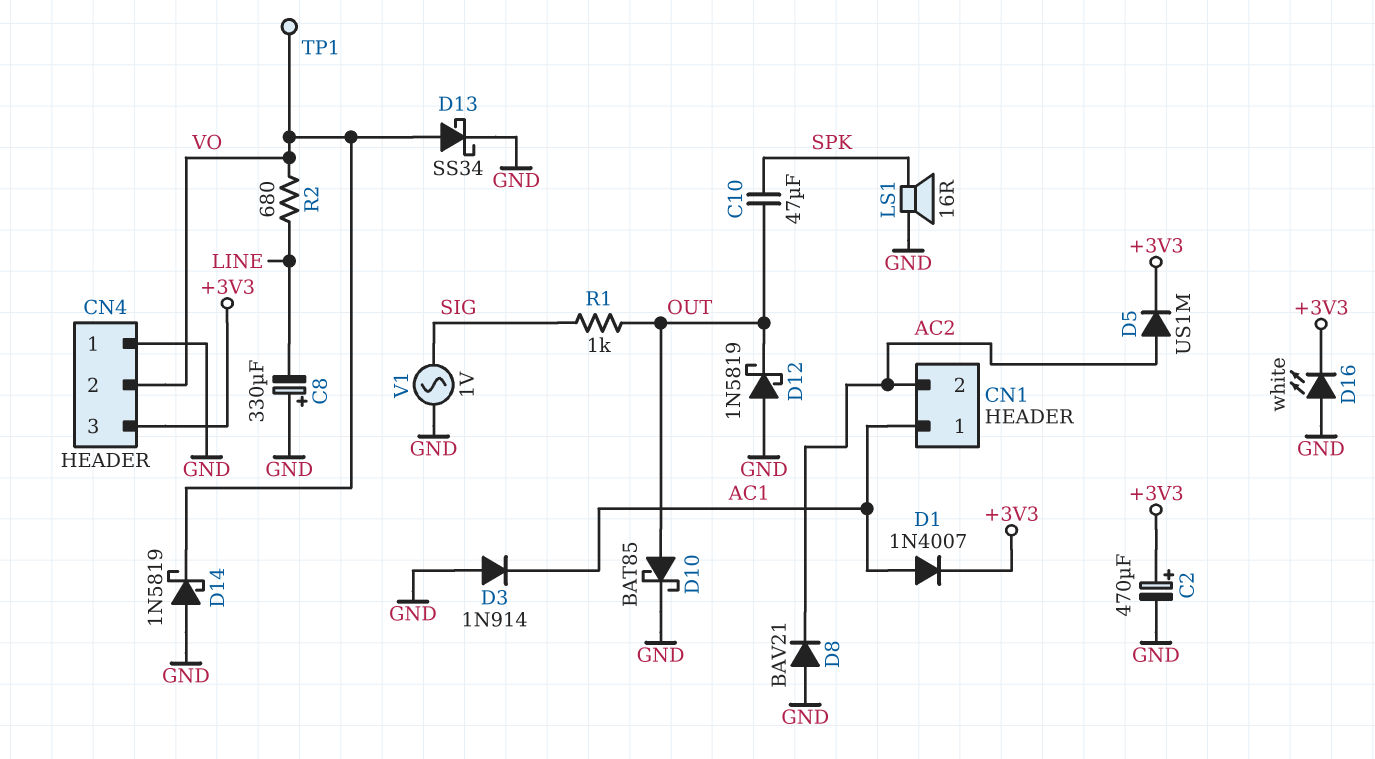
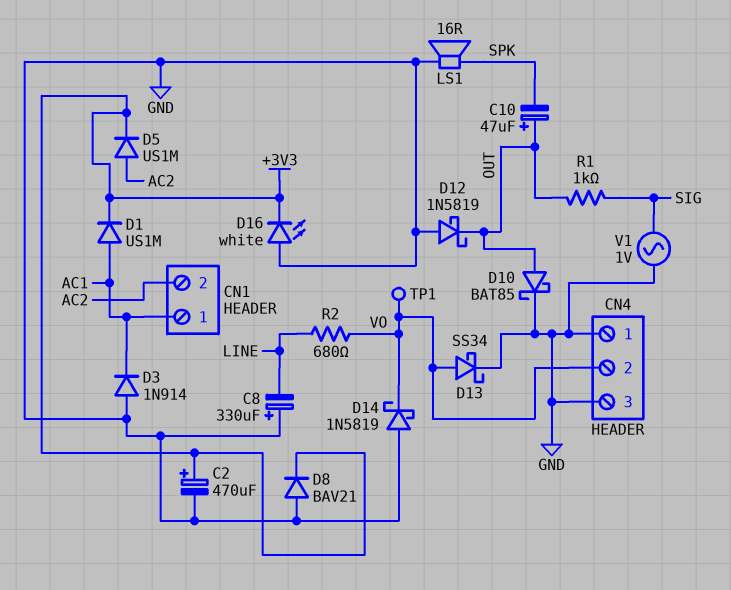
C10: 47uF (OUT, SPK) -> 47uF (plus OUT, minus SPK)
CN4 pin 3: +3V3 -> GND
D1: diode 1N4007 (A AC1, K +3V3) -> diode US1M (A AC1, K +3V3)
D8: diode BAV21 (A GND, K AC2) -> diode BAV21 (A GND, K +3V3)

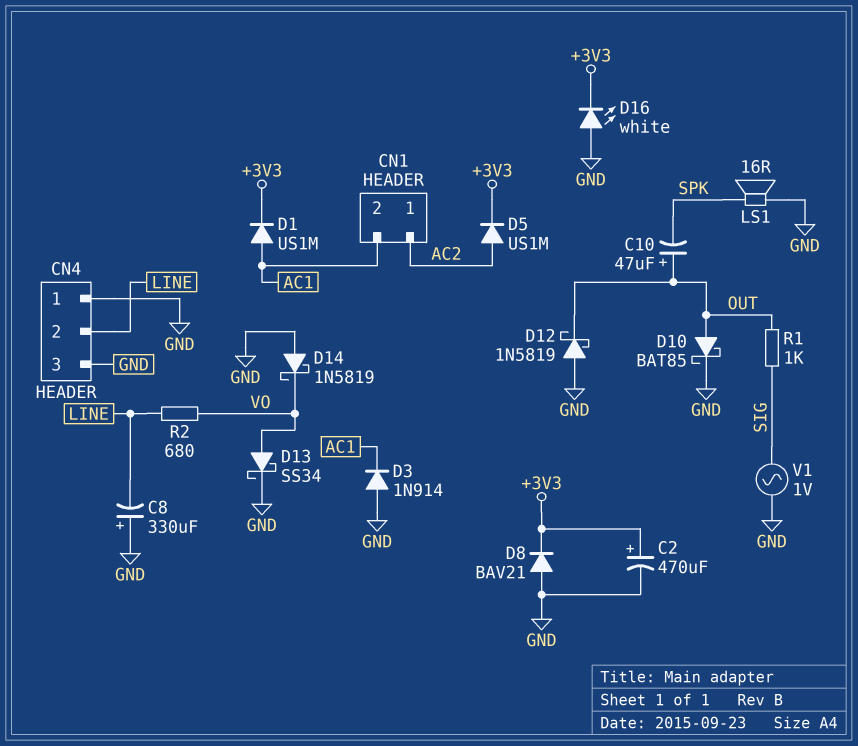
CN1 pin 1: AC1 -> AC2
CN1 pin 2: AC2 -> AC1
CN4 pin 2: VO -> LINE
TP1: test point (VO) -> none

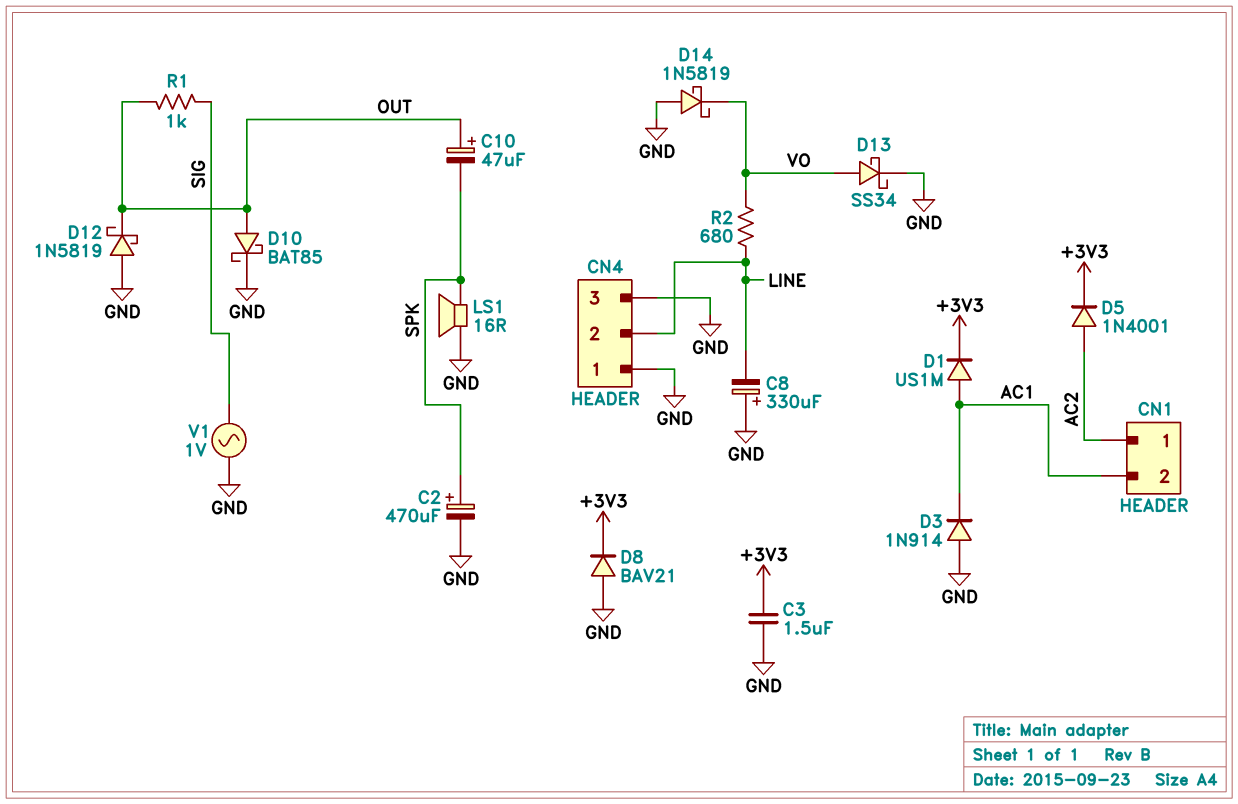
C2: 470uF (plus +3V3, minus GND) -> 470uF (plus SPK, minus GND)
C3: none -> 1.5uF (+3V3, GND)
D5: diode US1M (A AC2, K +3V3) -> diode 1N4001 (A AC2, K +3V3)
D16: LED white (A GND, K +3V3) -> none

